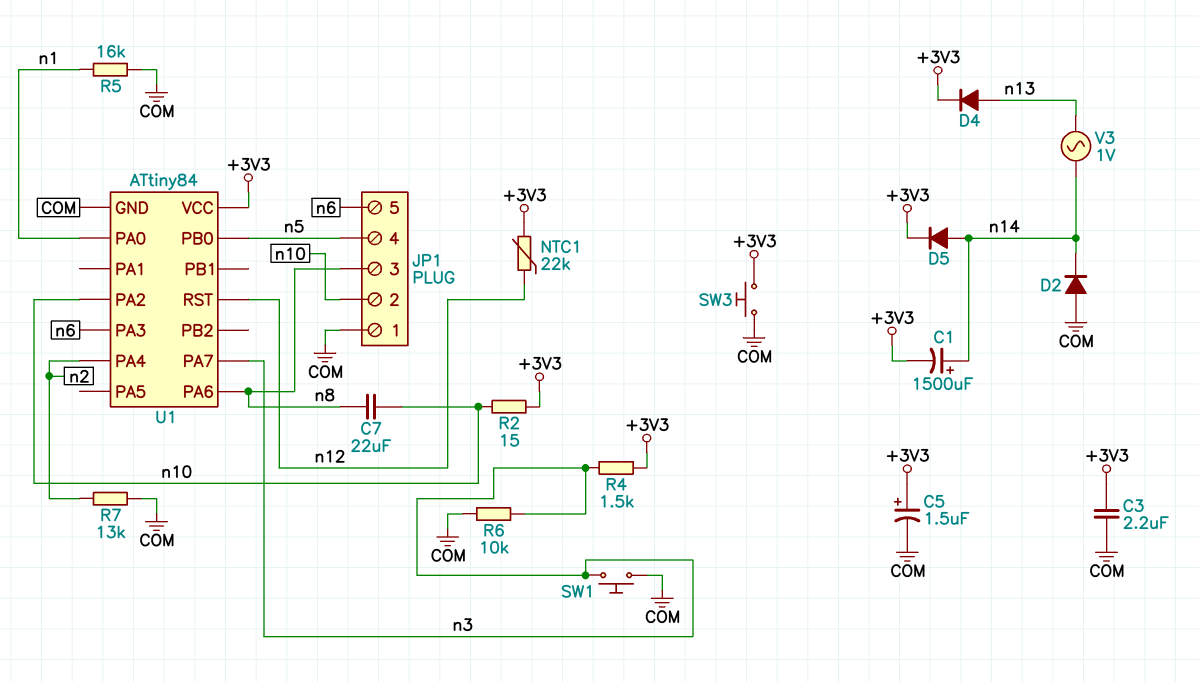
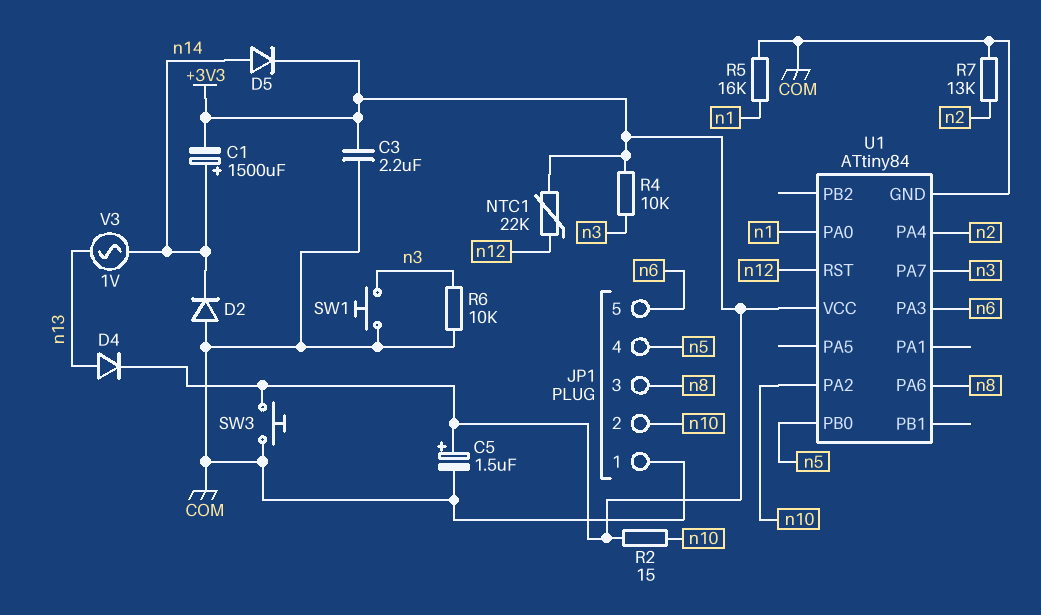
C7: 22uF (n8, n10) -> none
R4: 1.5k (+3V3, n3) -> 10k (+3V3, n3)

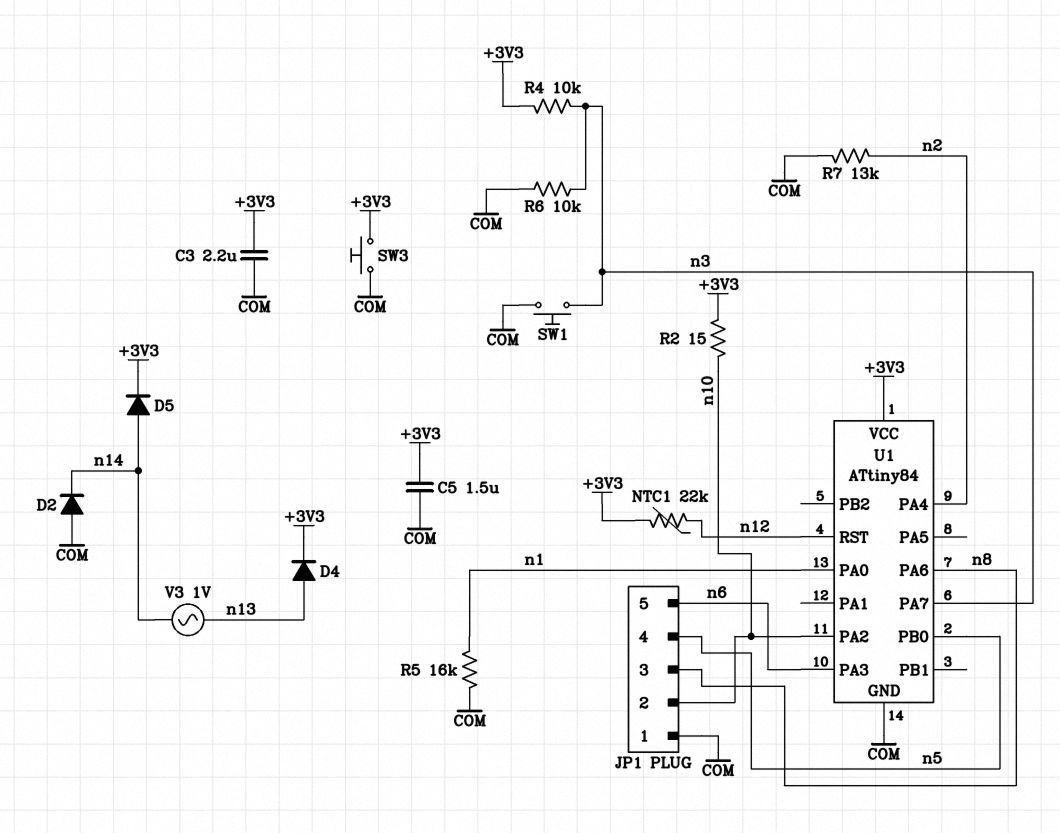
C1: 1500uF (plus n14, minus +3V3) -> none
C5: 1.5uF (plus +3V3, minus COM) -> 1.5uF (+3V3, COM)

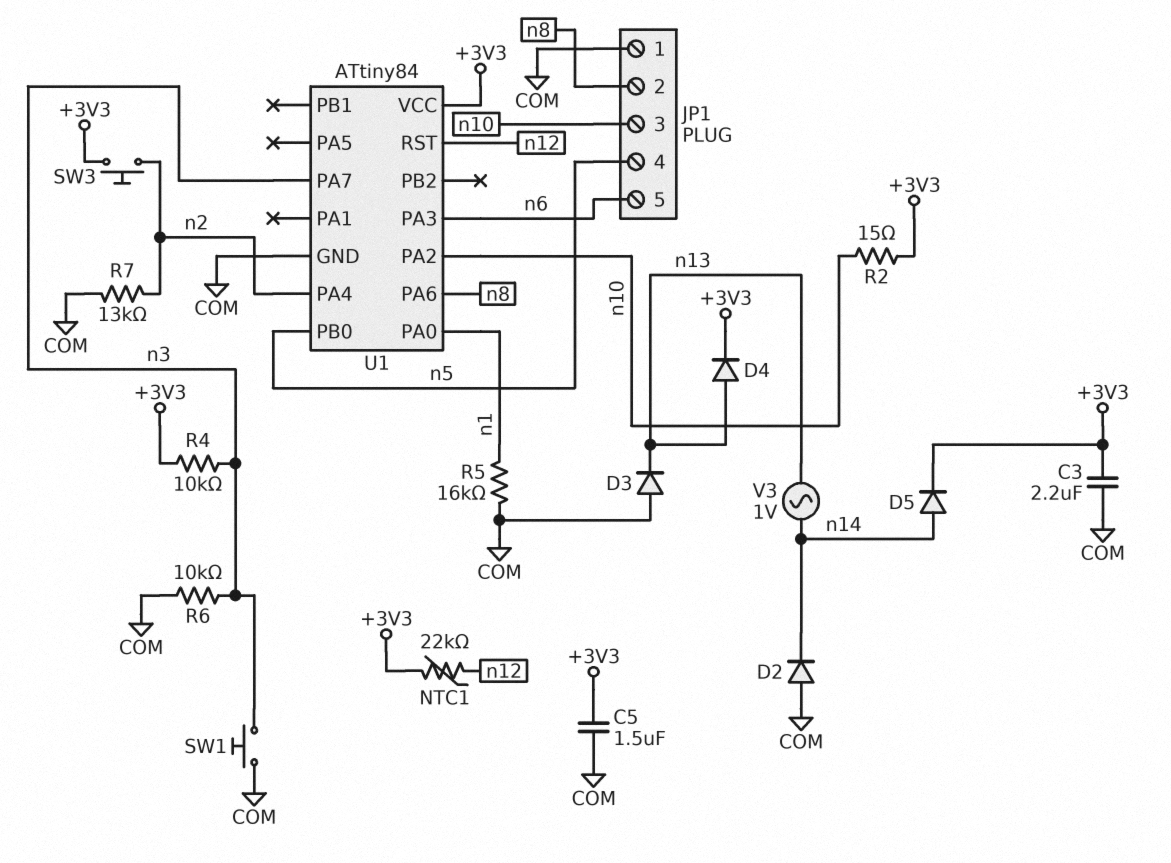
D3: none -> diode (A COM, K n13)
JP1 pin 2: n10 -> n8
JP1 pin 3: n8 -> n10
SW3: button (+3V3, COM) -> button (+3V3, n2)

